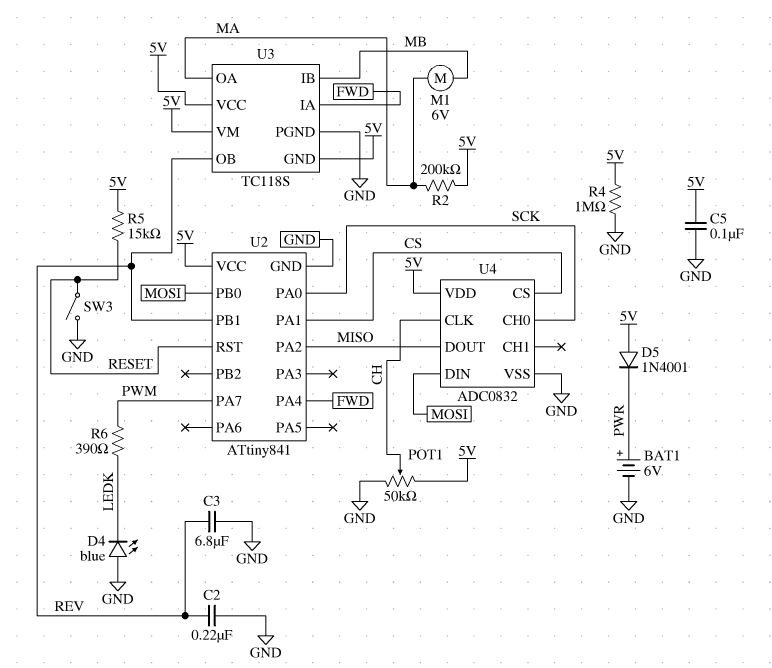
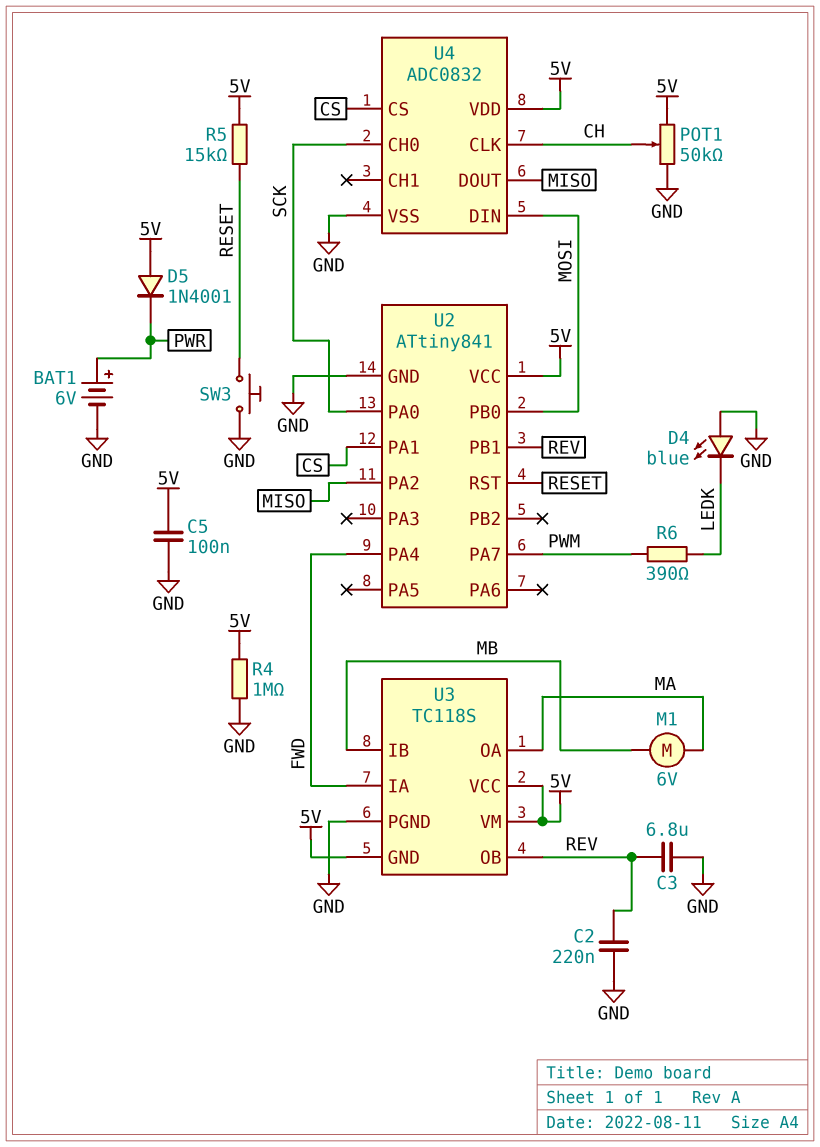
R2: 200k (5V, MA) -> none
SW3: switch (GND, RESET) -> button (GND, RESET)

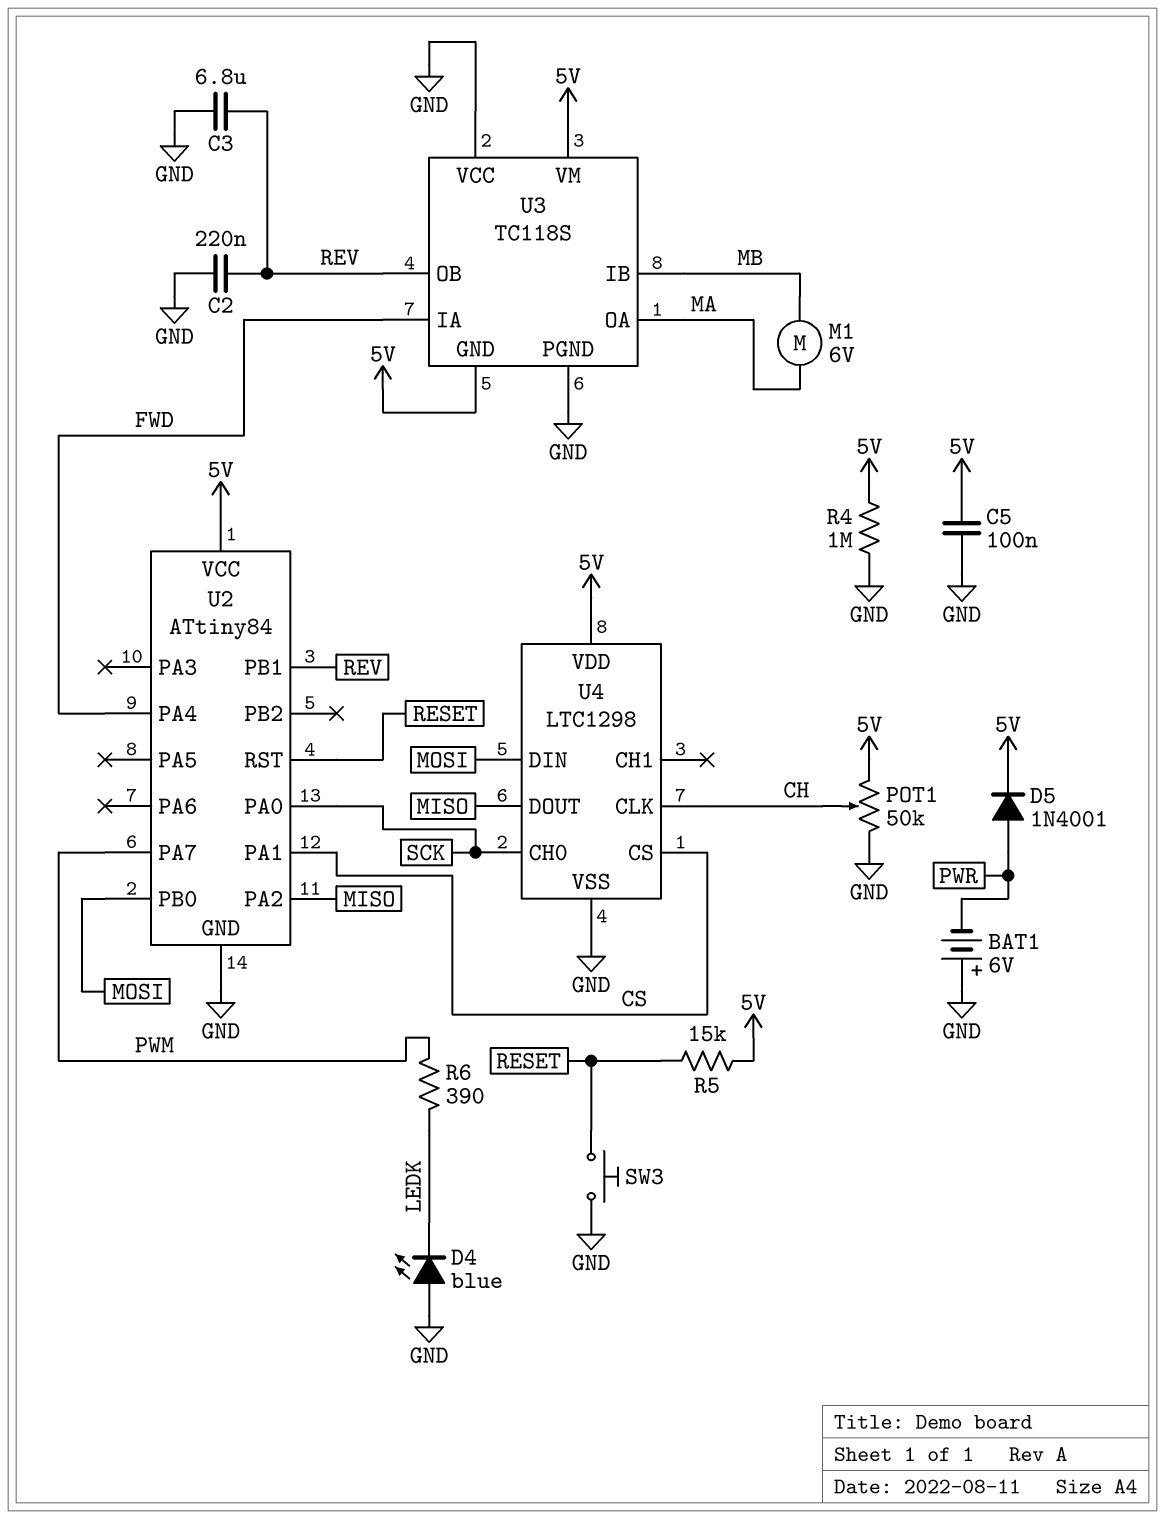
BAT1: 6V (plus PWR, minus GND) -> 6V (plus GND, minus PWR)
D5: diode 1N4001 (A 5V, K PWR) -> diode 1N4001 (A PWR, K 5V)
U2: ATtiny841 -> ATtiny84
U3 pin VCC: 5V -> GND
U4: ADC0832 -> LTC1298

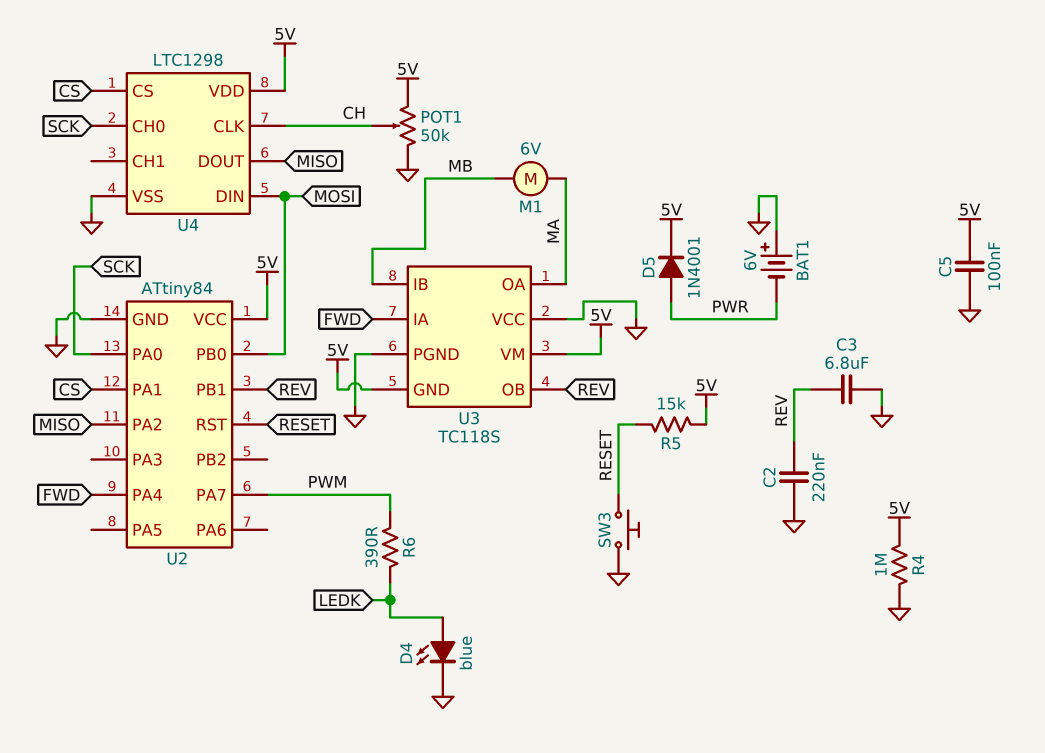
D4: LED blue (A GND, K LEDK) -> LED blue (A LEDK, K GND)

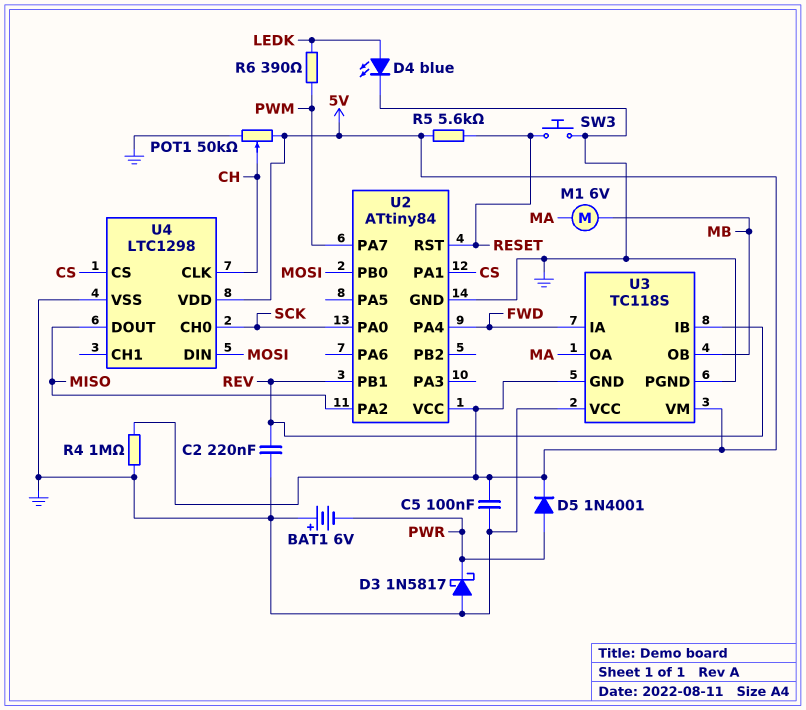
C3: 6.8uF (GND, REV) -> none
D3: none -> schottky 1N5817 (A GND, K PWR)
R5: 15k (5V, RESET) -> 5.6k (5V, RESET)
U3 pin IB: MB -> REV
U3 pin OB: REV -> MB

